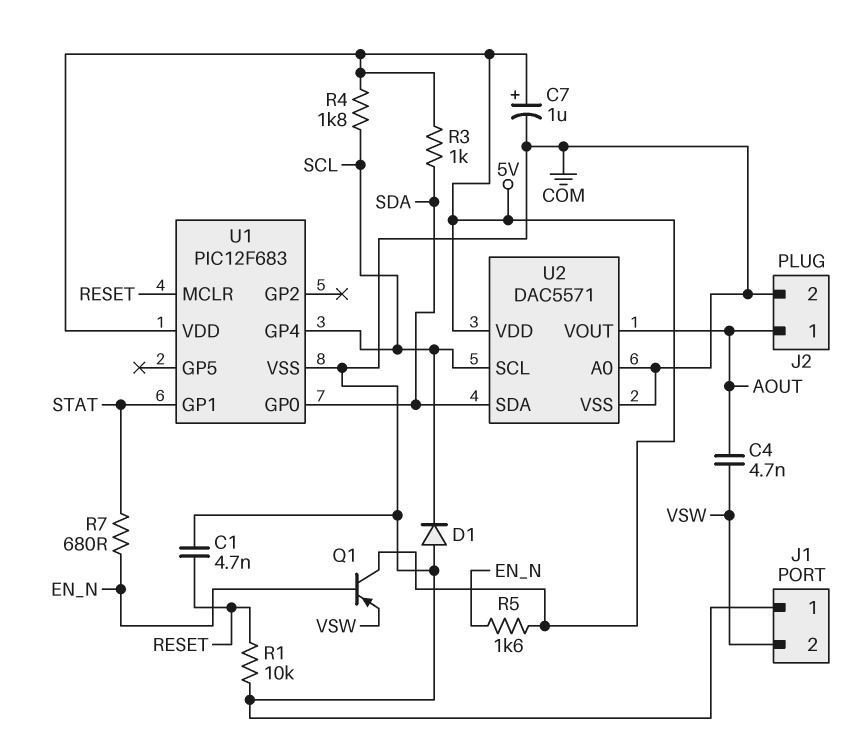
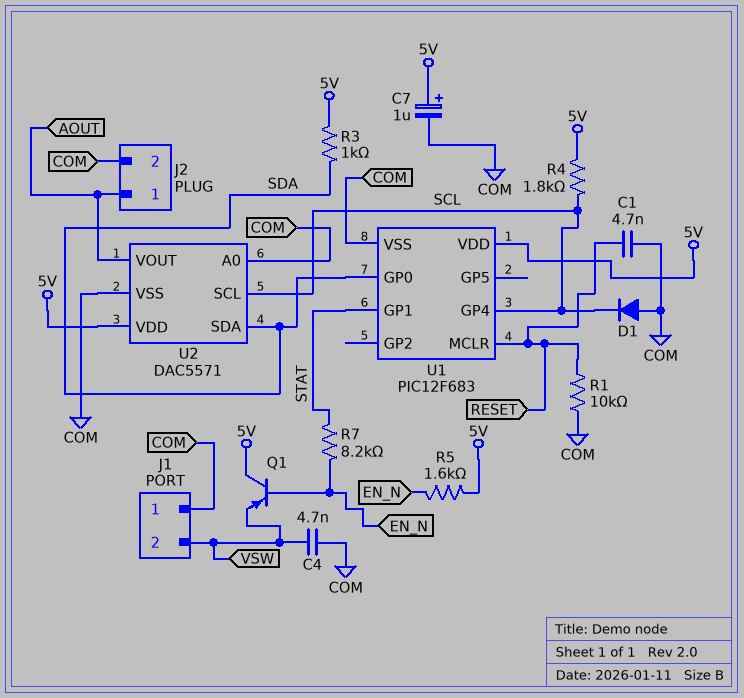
C4: 4.7nF (AOUT, VSW) -> 4.7nF (COM, VSW)
R7: 680 (EN_N, STAT) -> 8.2k (EN_N, STAT)

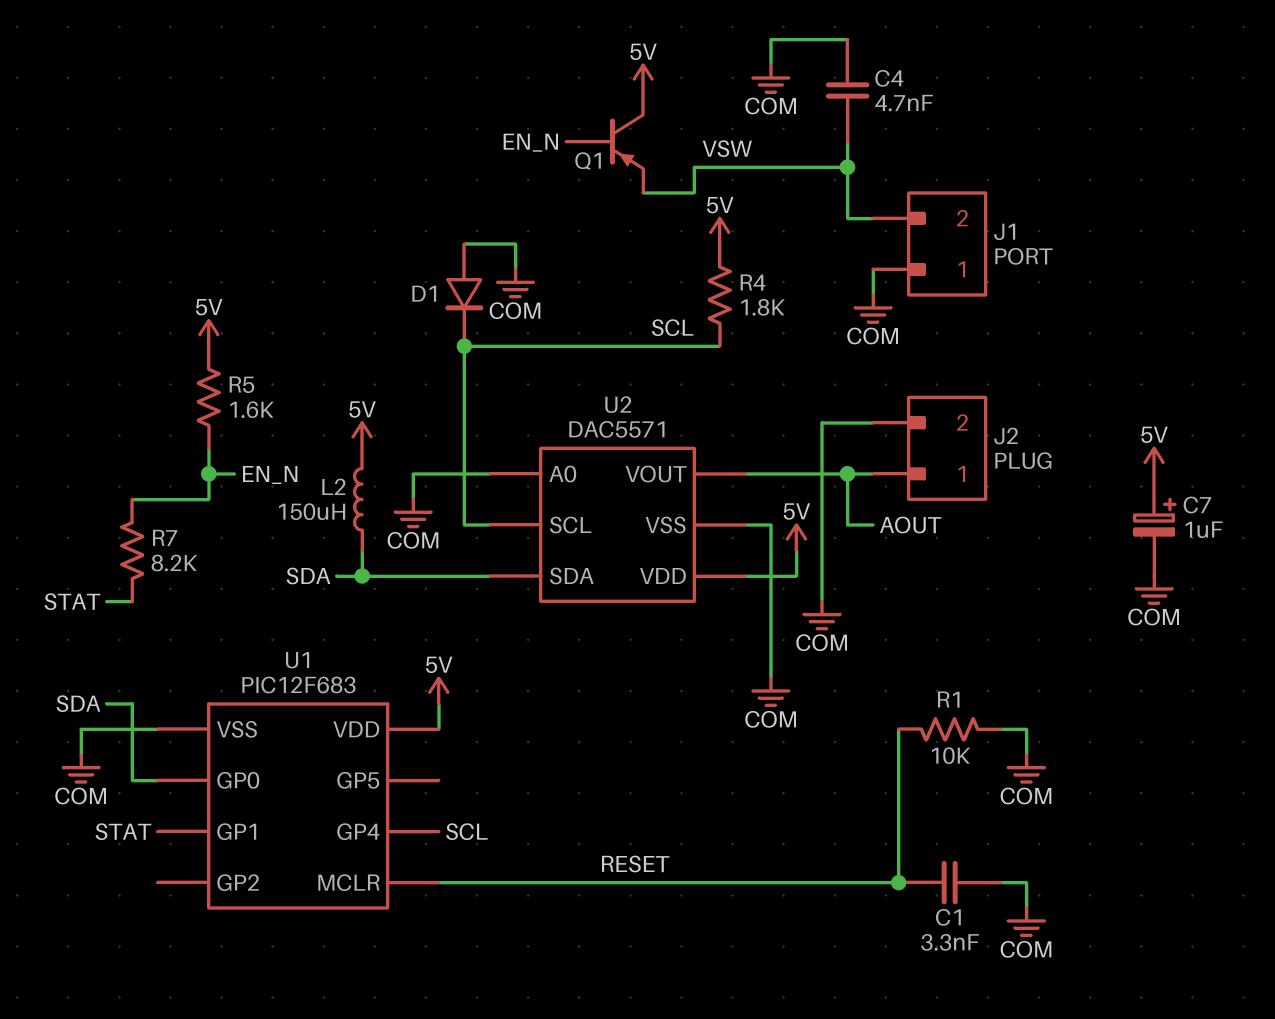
C1: 4.7nF (COM, RESET) -> 3.3nF (COM, RESET)
L2: none -> 150uH (5V, SDA)
R3: 1k (5V, SDA) -> none

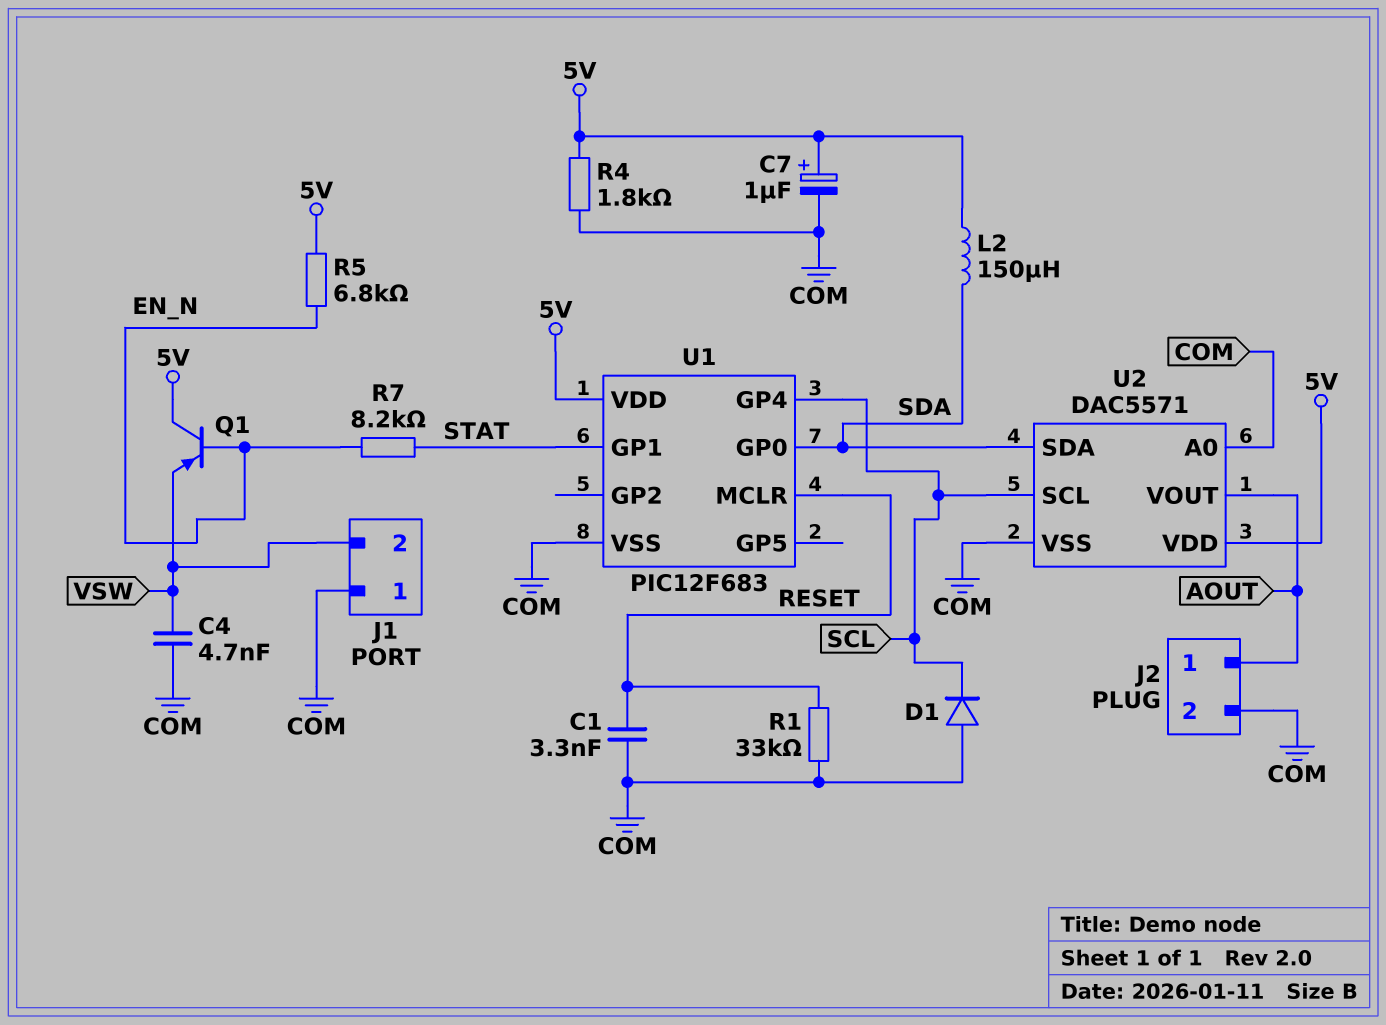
R1: 10k (COM, RESET) -> 33k (COM, RESET)
R4: 1.8k (5V, SCL) -> 1.8k (5V, COM)
R5: 1.6k (5V, EN_N) -> 6.8k (5V, EN_N)

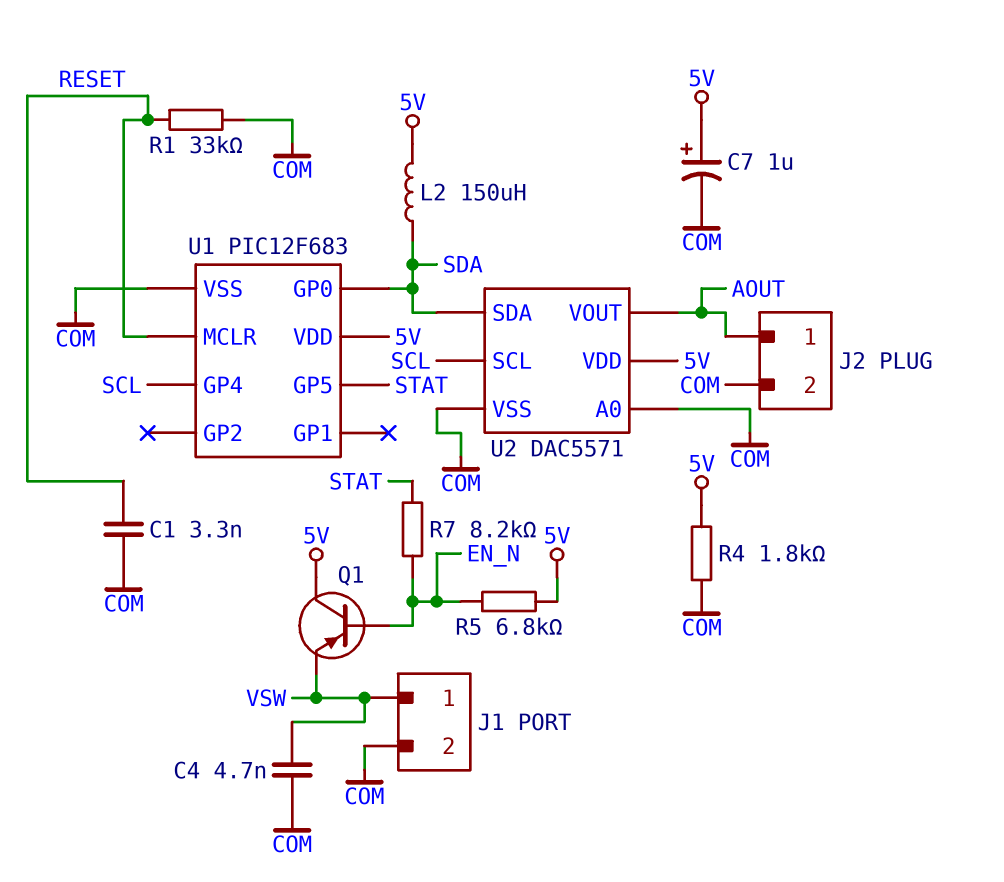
D1: diode (A COM, K SCL) -> none
J1 pin 1: COM -> VSW
J1 pin 2: VSW -> COM
U1 pin GP1: STAT -> none
U1 pin GP5: none -> STAT

